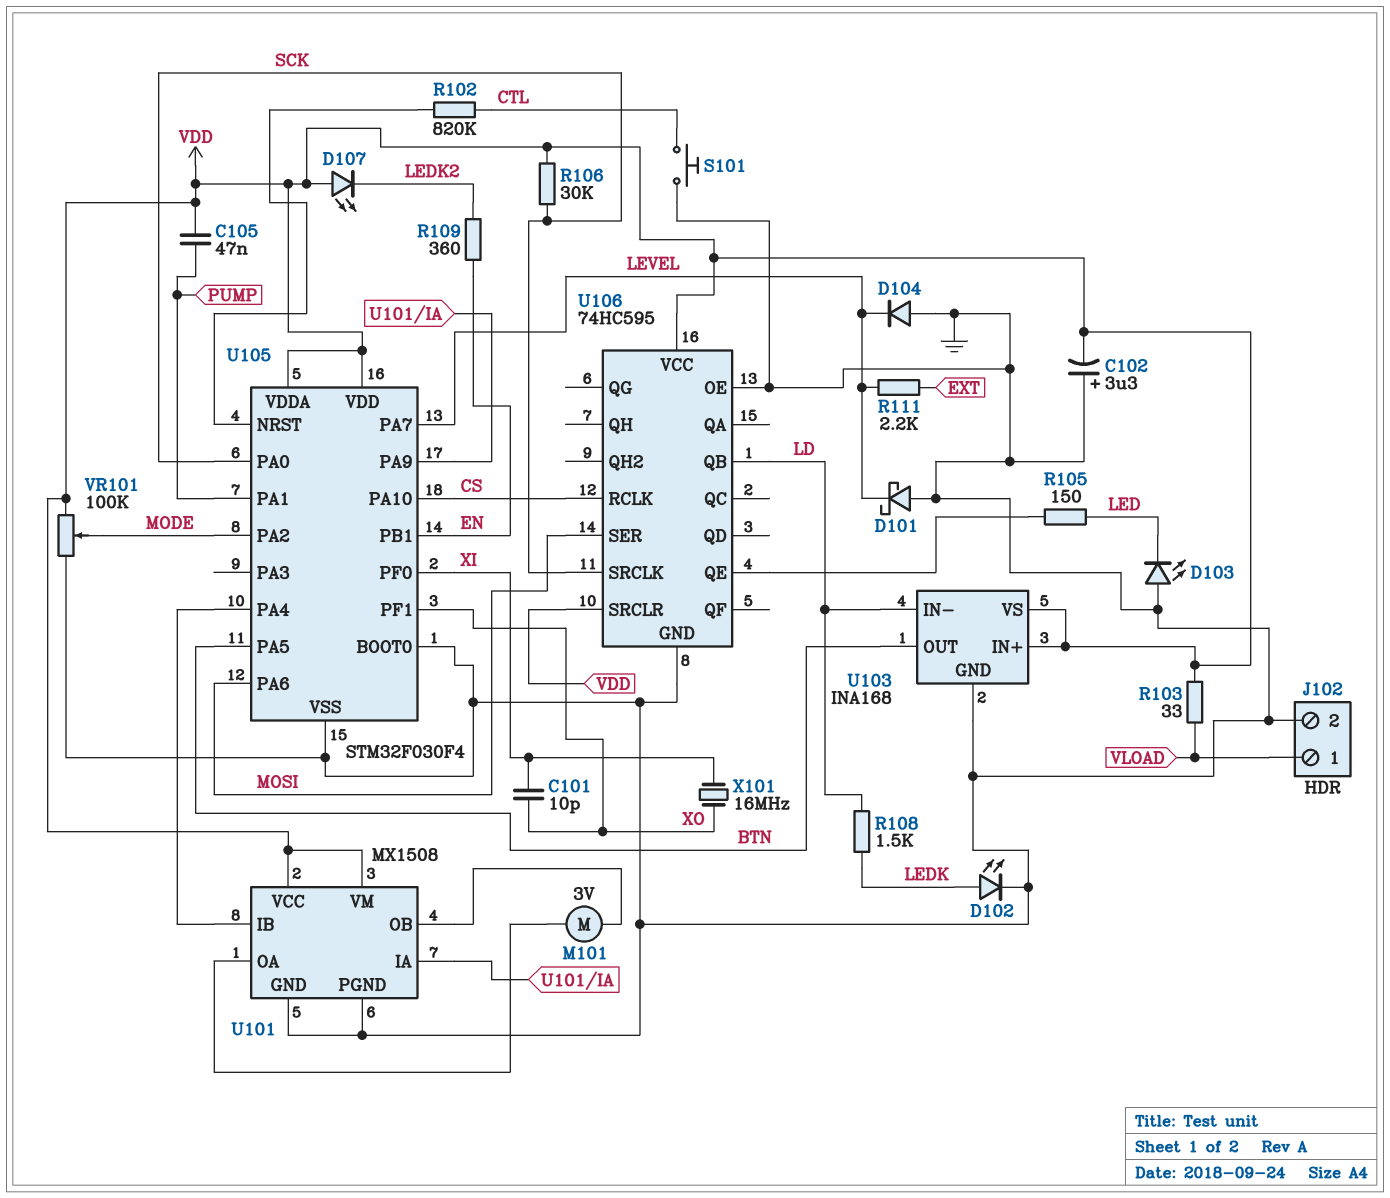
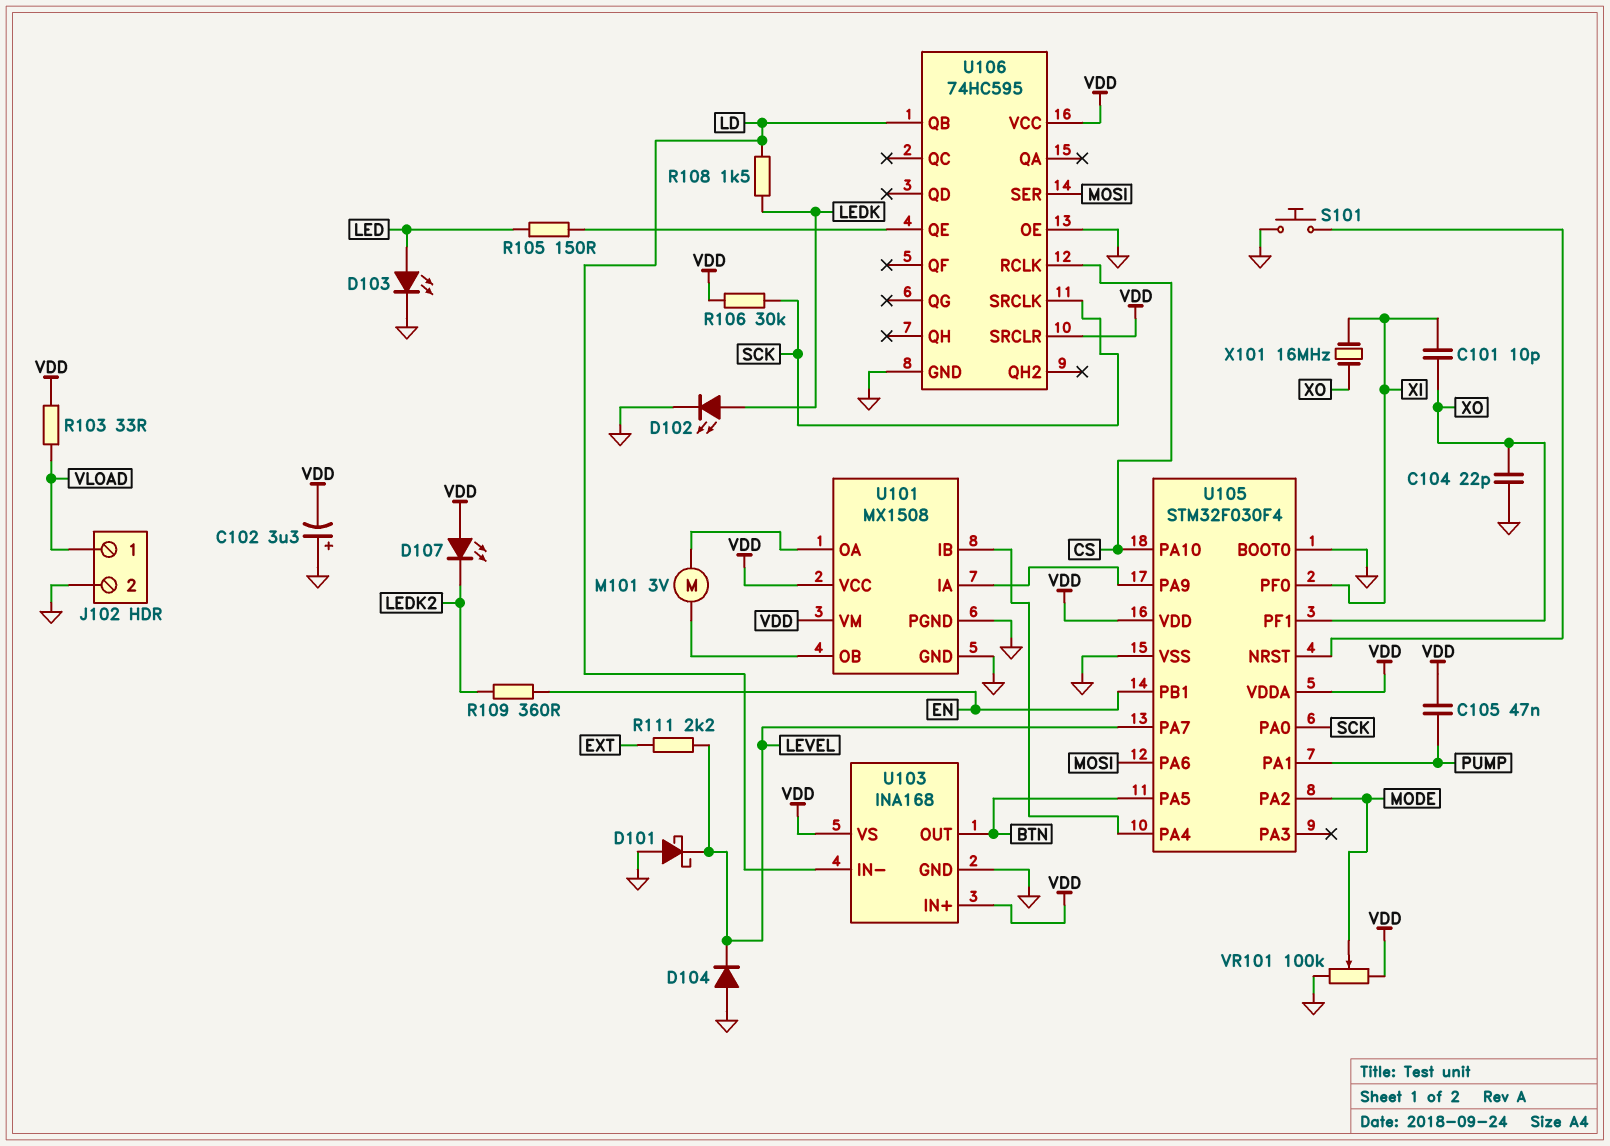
C104: none -> 22pF (GND, XO)
D103: LED (A GND, K LED) -> LED (A LED, K GND)
R102: 820k (CTL, U105/NRST) -> none
S101: button (CTL, GND) -> button (GND, U105/NRST)

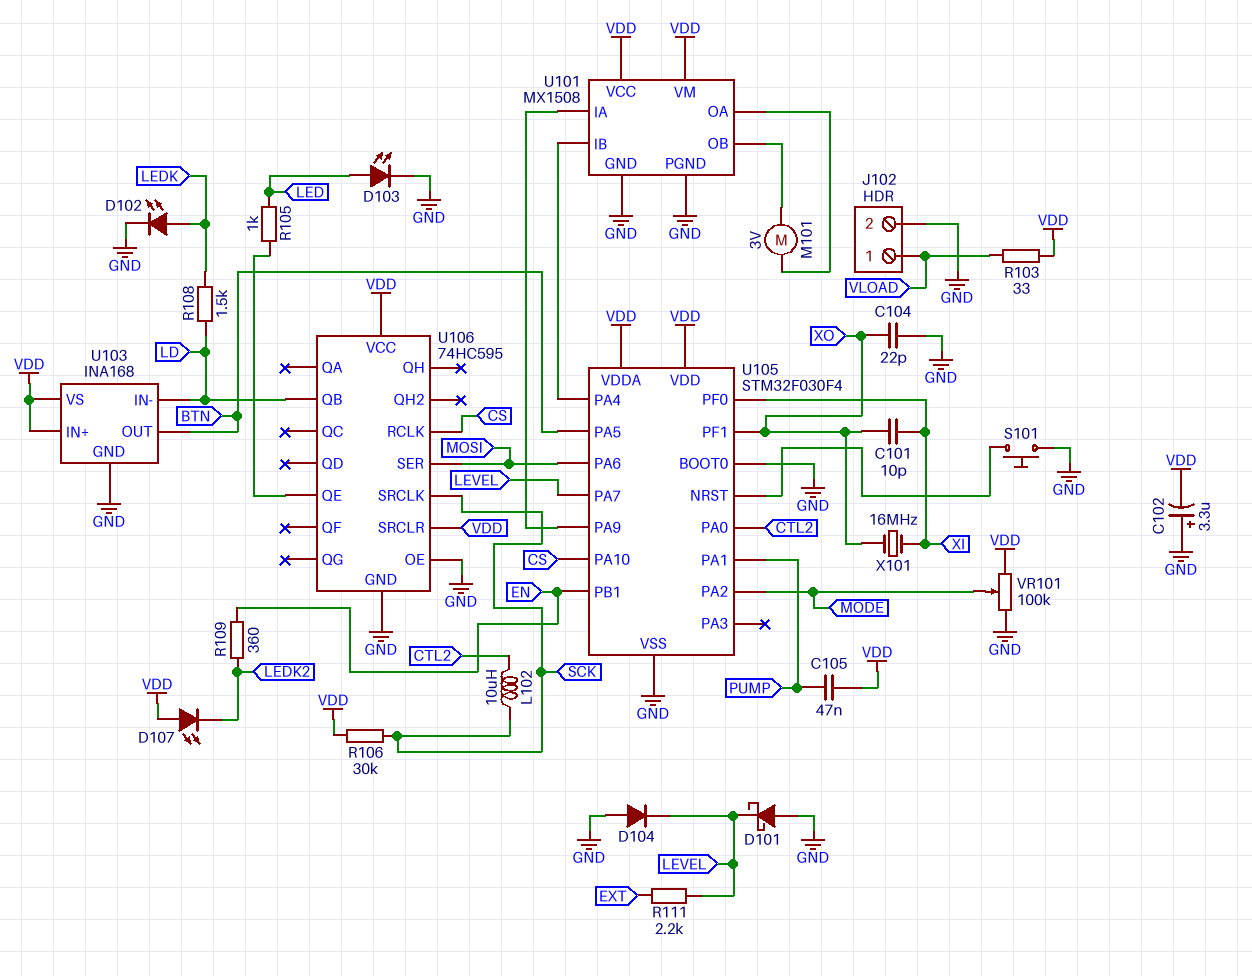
L102: none -> 10uH (CTL2, SCK)
R105: 150 (LED, U106/QE) -> 1k (LED, U106/QE)
U105 pin PA0: SCK -> CTL2

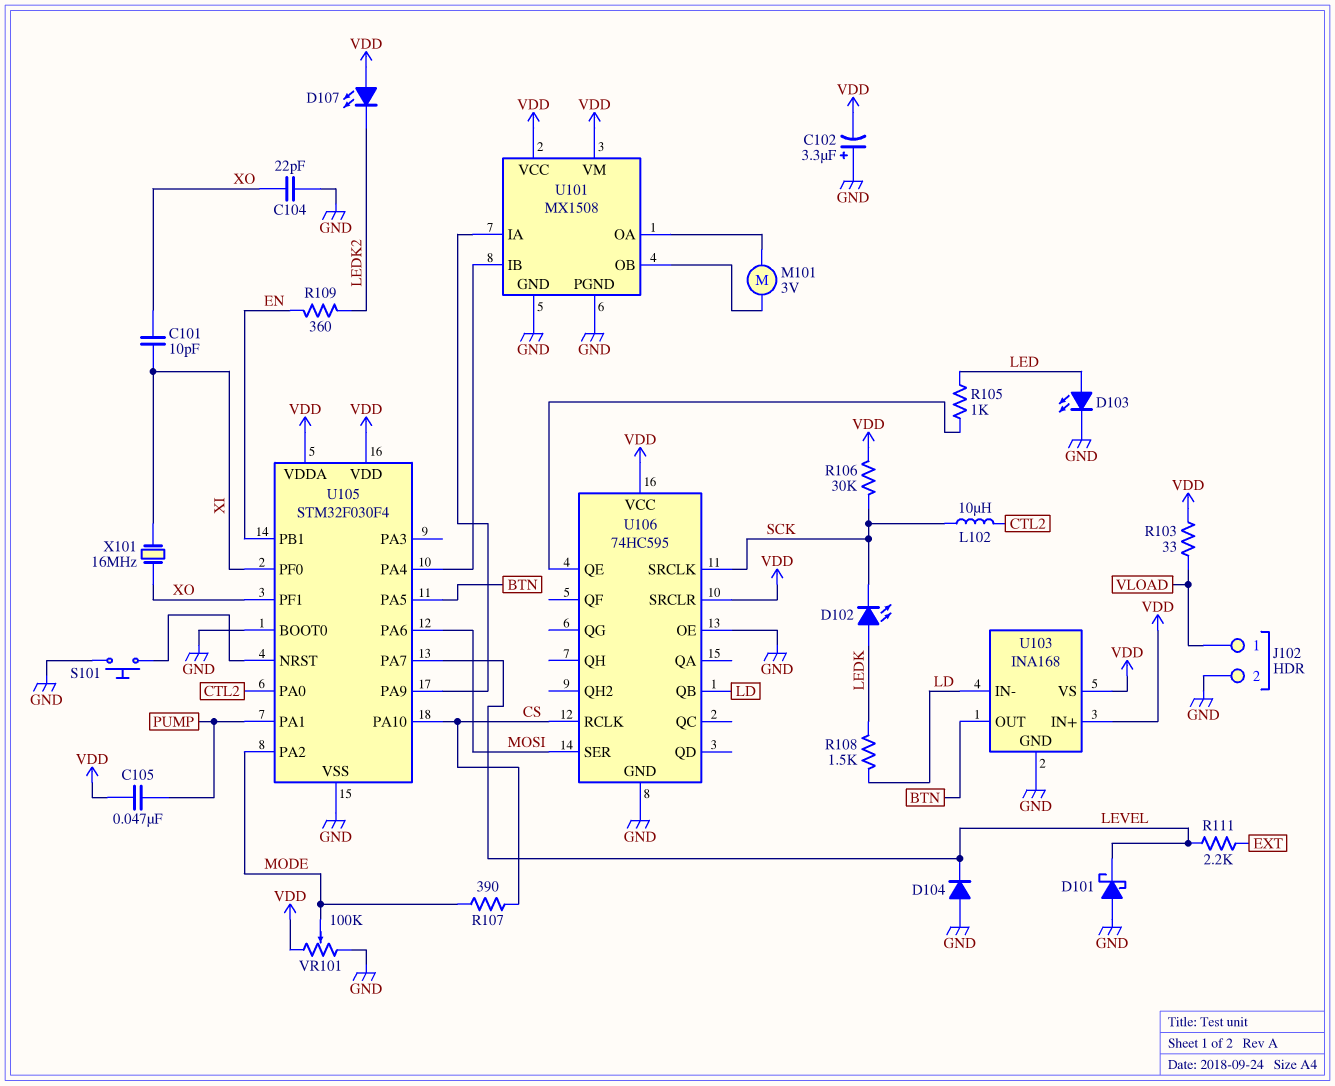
D102: LED (A LEDK, K GND) -> LED (A LEDK, K SCK)
R107: none -> 390 (CS, MODE)

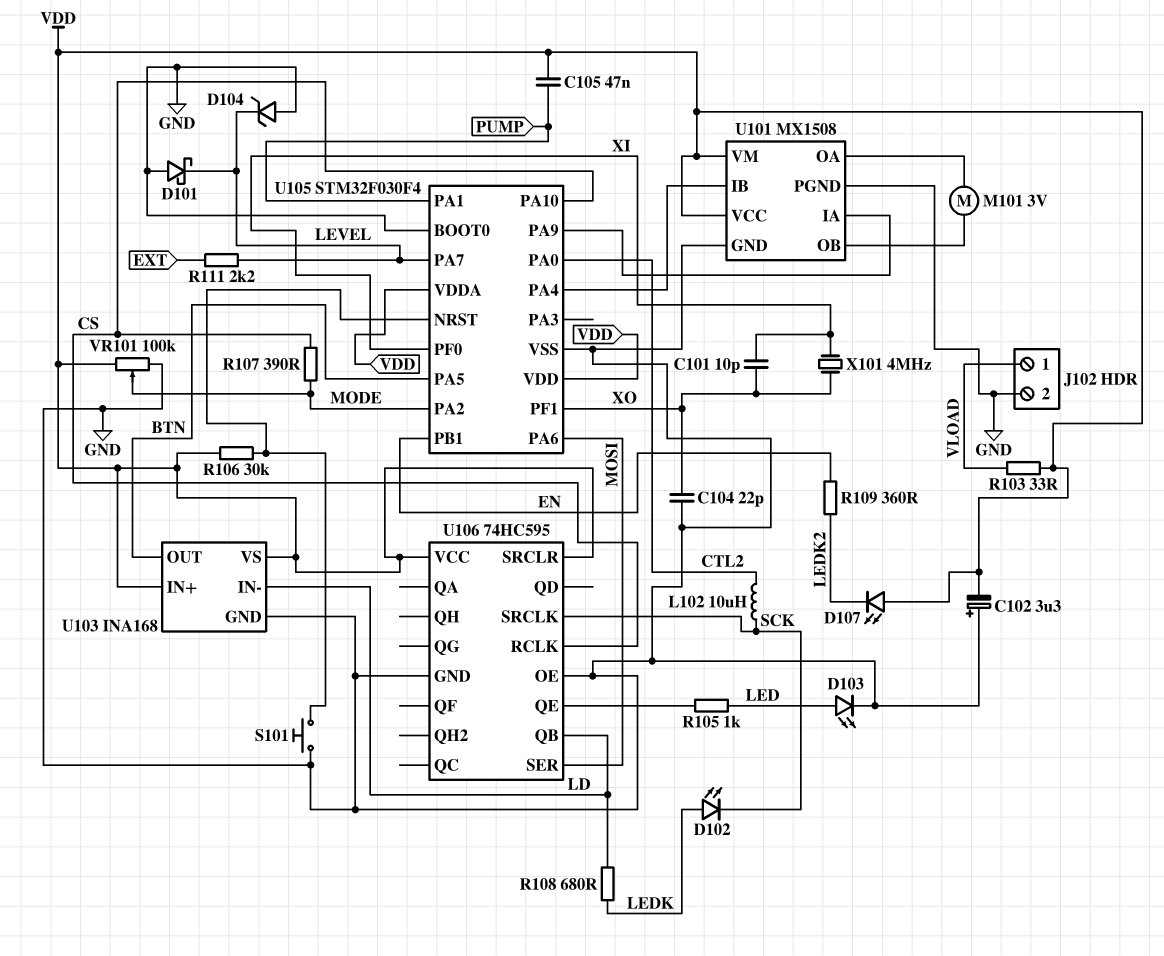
D104: diode (A GND, K LEVEL) -> zener (A GND, K LEVEL)
R106: 30k (SCK, VDD) -> 30k (U105/NRST, VDD)
R108: 1.5k (LD, LEDK) -> 680 (LD, LEDK)
X101: 16MHz (XI, XO) -> 4MHz (XI, XO)

